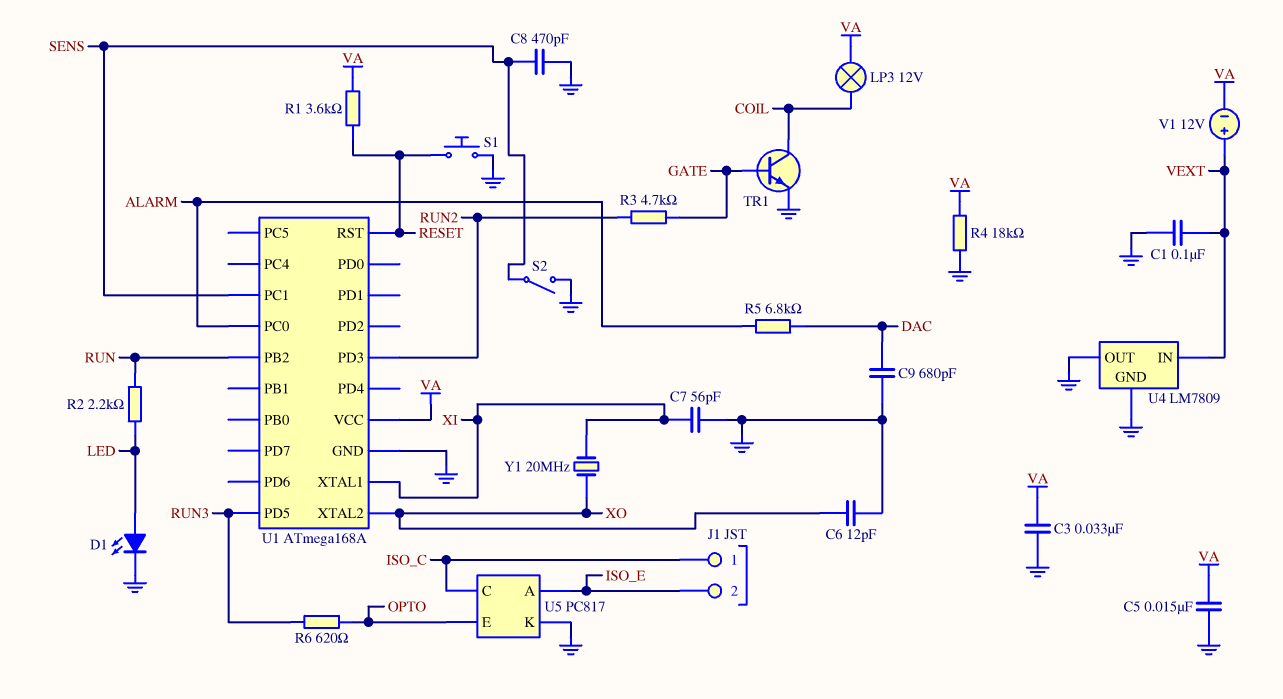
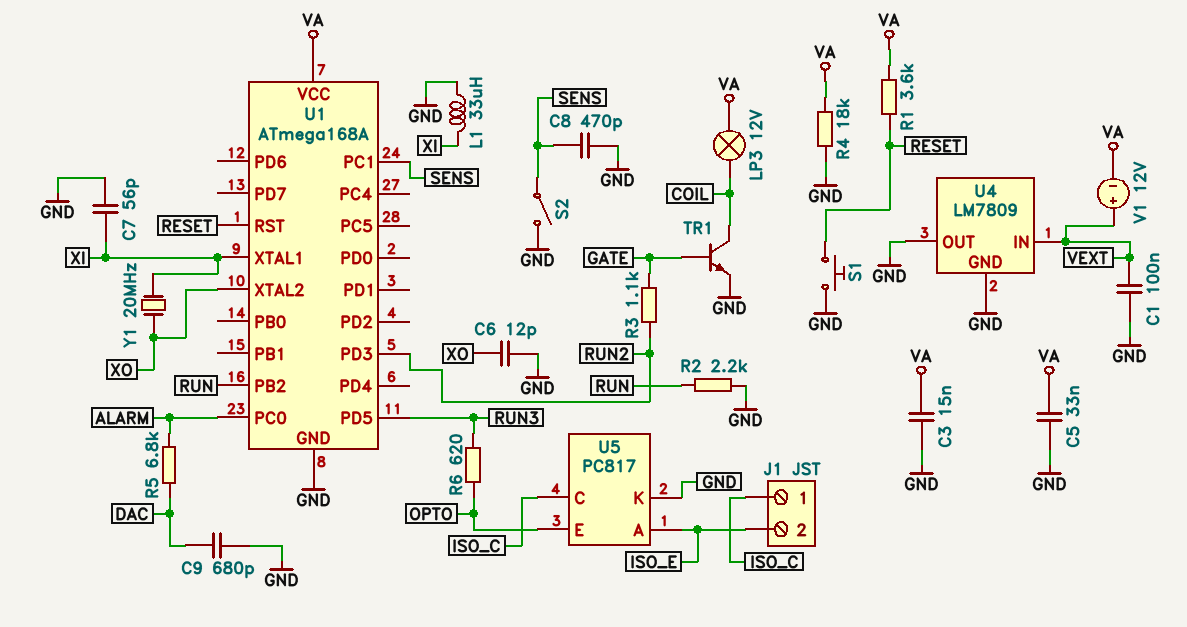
C3: 33nF (GND, VA) -> 15nF (GND, VA)
C5: 15nF (GND, VA) -> 33nF (GND, VA)
D1: LED (A LED, K GND) -> none
L1: none -> 33uH (GND, XI)
R2: 2.2k (LED, RUN) -> 2.2k (GND, RUN)
R3: 4.7k (GATE, RUN2) -> 1.1k (GATE, RUN2)

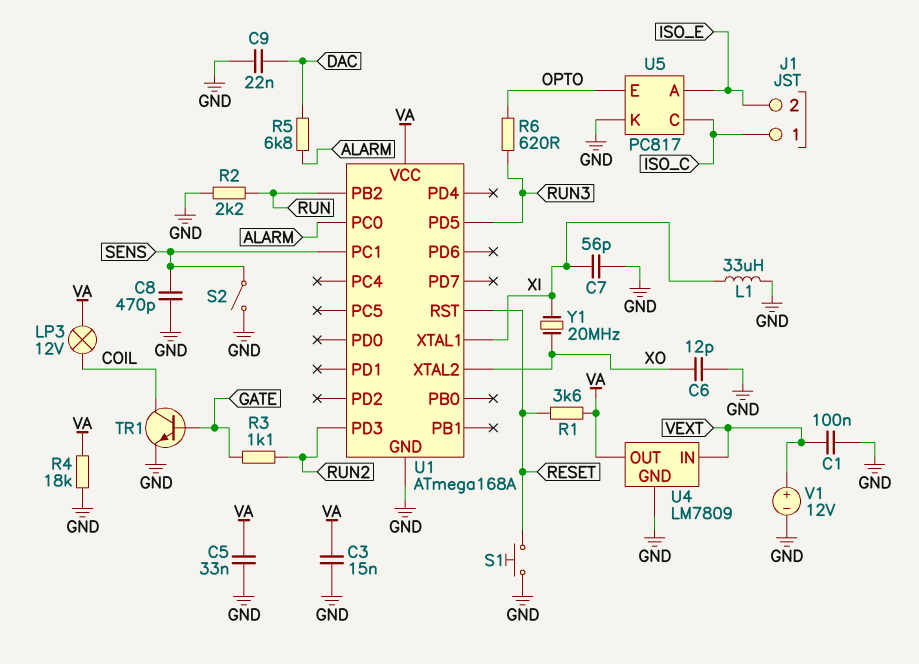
C9: 680pF (DAC, GND) -> 22nF (DAC, GND)
U4 pin OUT: GND -> VA
V1: 12V (plus VEXT, minus VA) -> 12V (plus VEXT, minus GND)

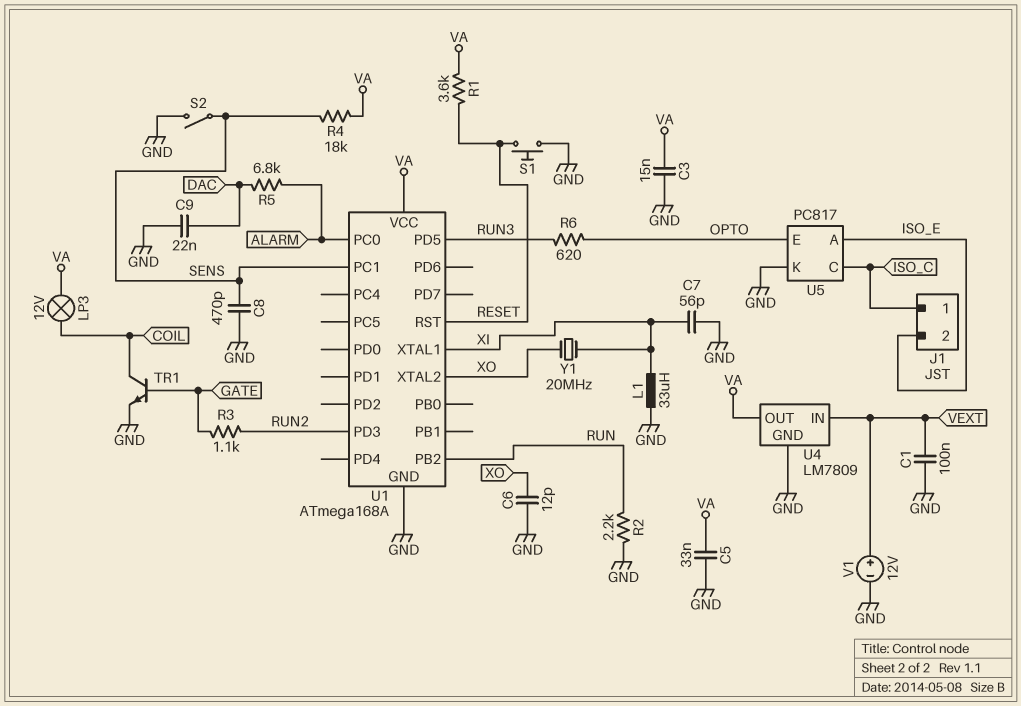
R4: 18k (GND, VA) -> 18k (SENS, VA)

